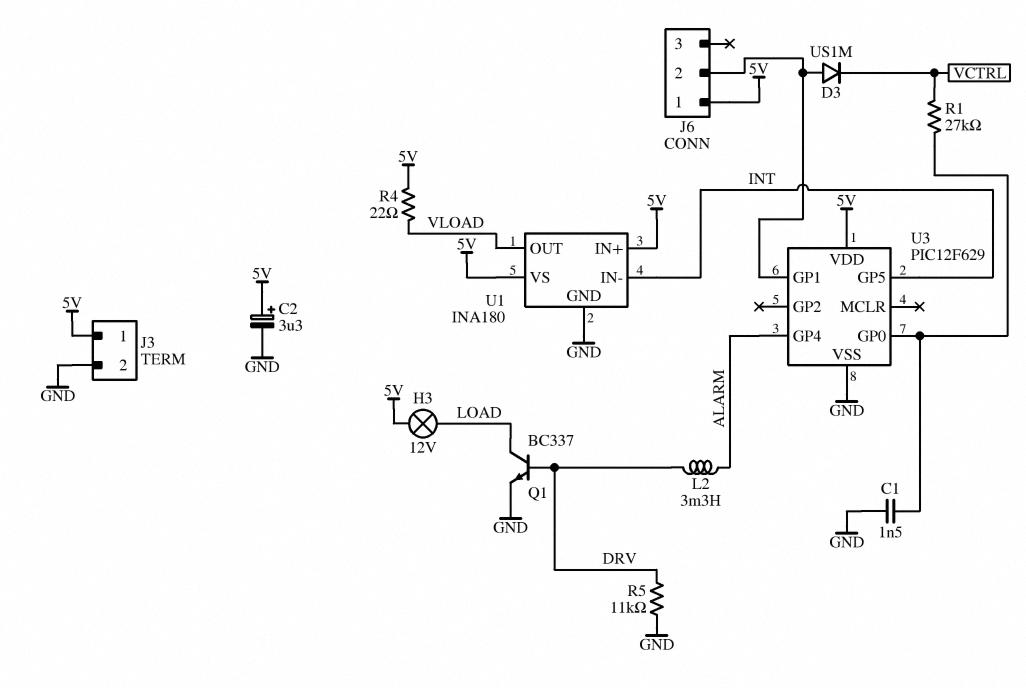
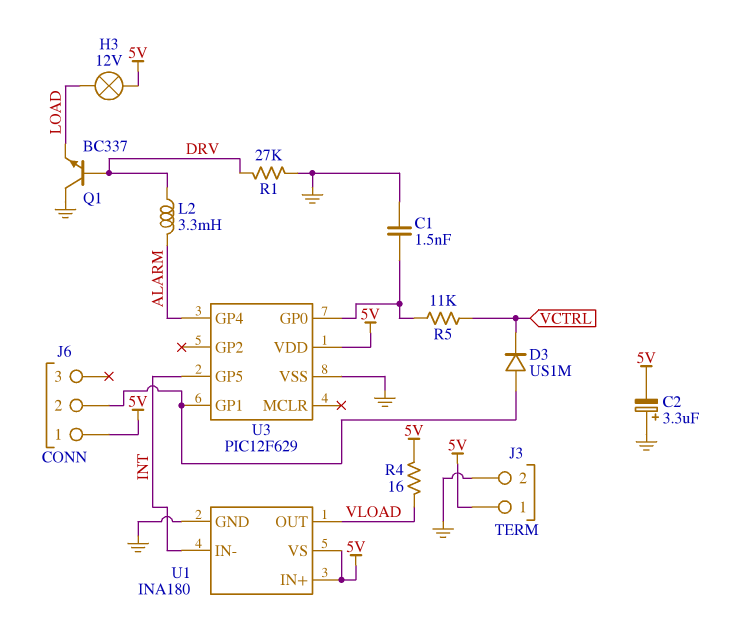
C2: 3.3uF (plus 5V, minus GND) -> 3.3uF (plus GND, minus 5V)
Q1: NPN BC337 (B DRV, C LOAD, E GND) -> NPN BC337 (B DRV, C GND, E LOAD)
R1: 27k (U3/GP0, VCTRL) -> 27k (DRV, GND)
R4: 22 (5V, VLOAD) -> 16 (5V, VLOAD)
R5: 11k (DRV, GND) -> 11k (U3/GP0, VCTRL)

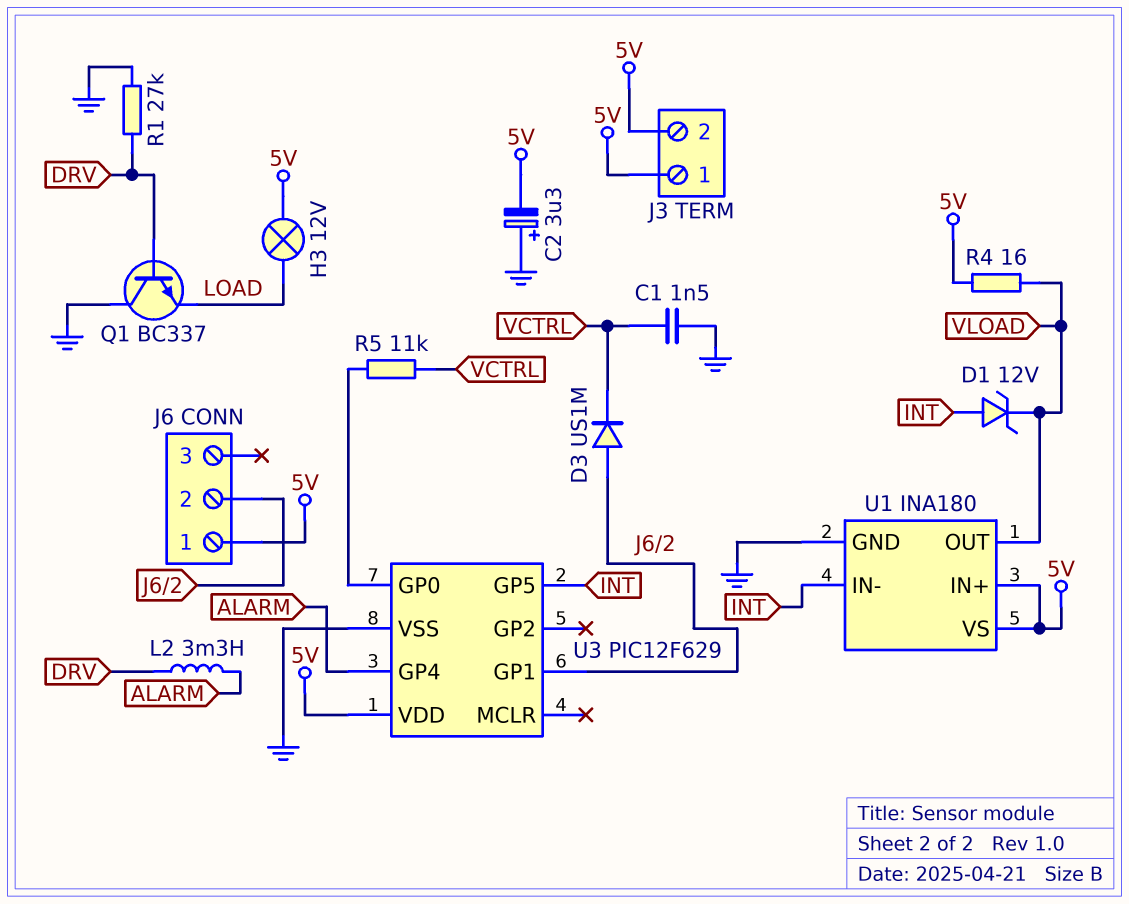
C1: 1.5nF (GND, U3/GP0) -> 1.5nF (GND, VCTRL)
D1: none -> zener 12V (A INT, K VLOAD)
J3 pin 2: GND -> 5V

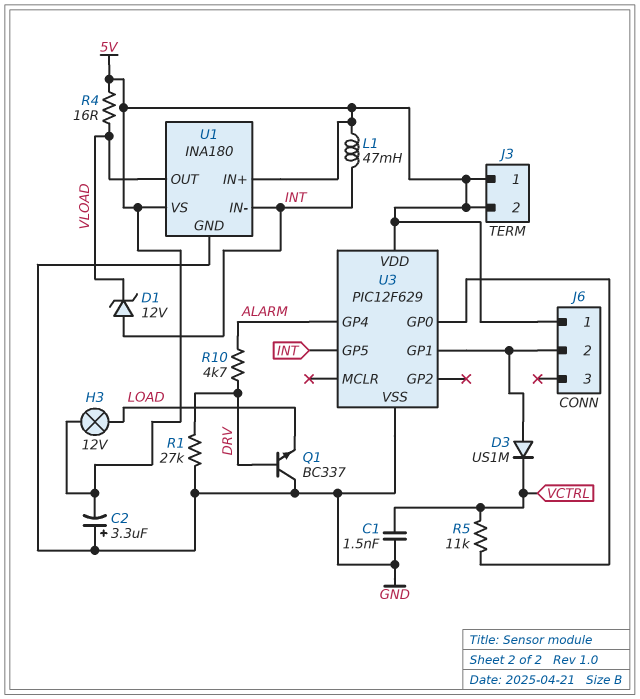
L1: none -> 47mH (5V, INT)
L2: 3.3mH (ALARM, DRV) -> none
R10: none -> 4.7k (ALARM, DRV)

